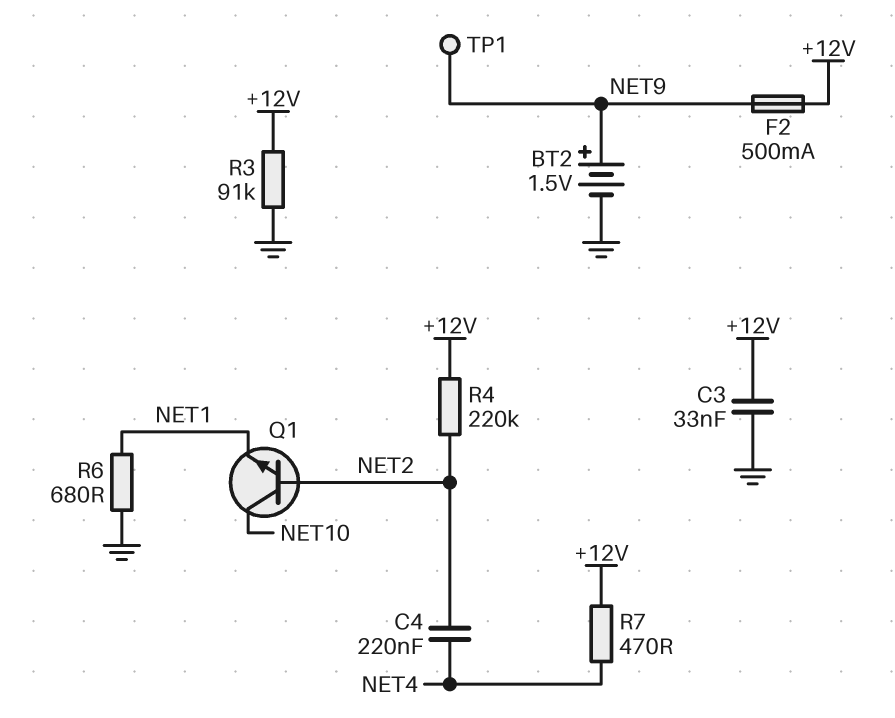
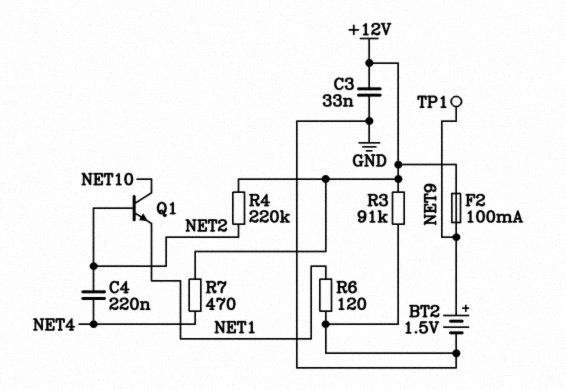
F2: 500mA (+12V, NET9) -> 100mA (+12V, NET9)
R6: 680 (GND, NET1) -> 120 (GND, NET1)

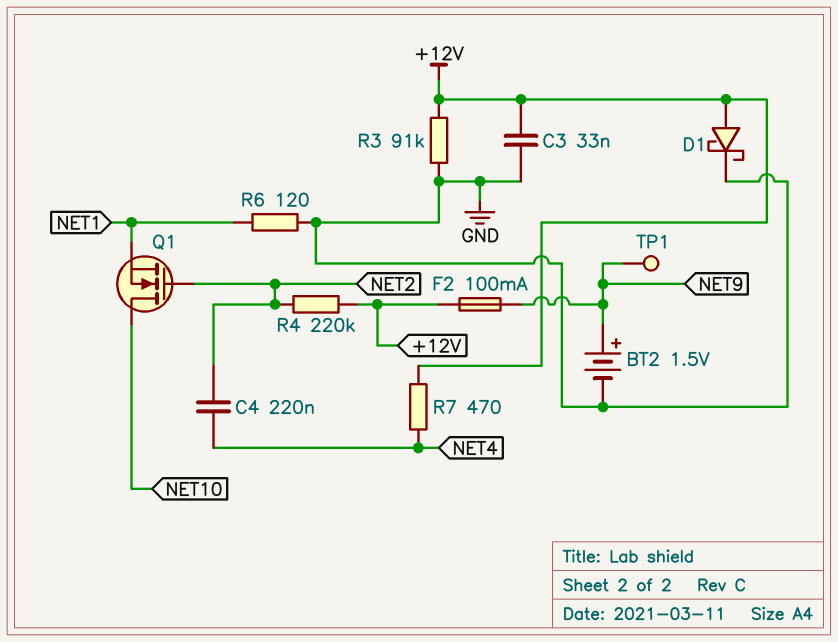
D1: none -> schottky (A +12V, K GND)
Q1: NPN (B NET2, C NET10, E NET1) -> NMOS (G NET2, D NET10, S NET1)

